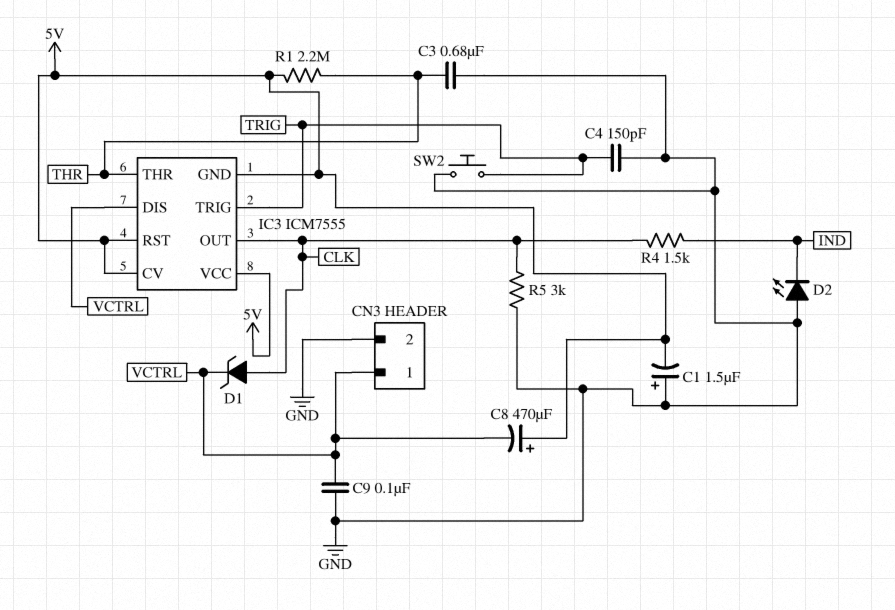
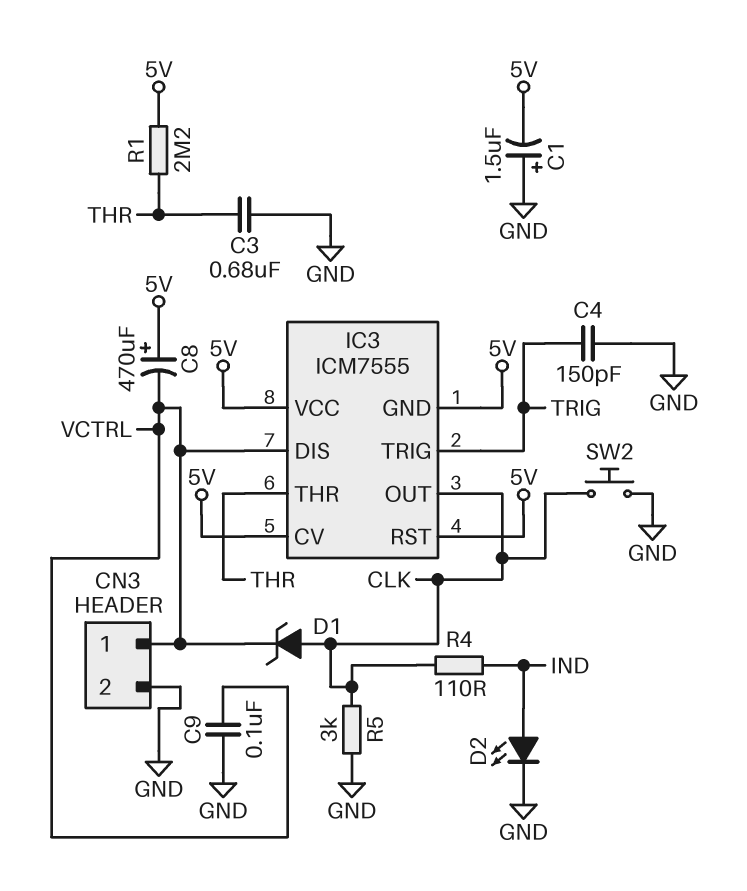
D2: LED (A GND, K IND) -> LED (A IND, K GND)
R4: 1.5k (CLK, IND) -> 110 (CLK, IND)
SW2: button (GND, TRIG) -> button (CLK, GND)

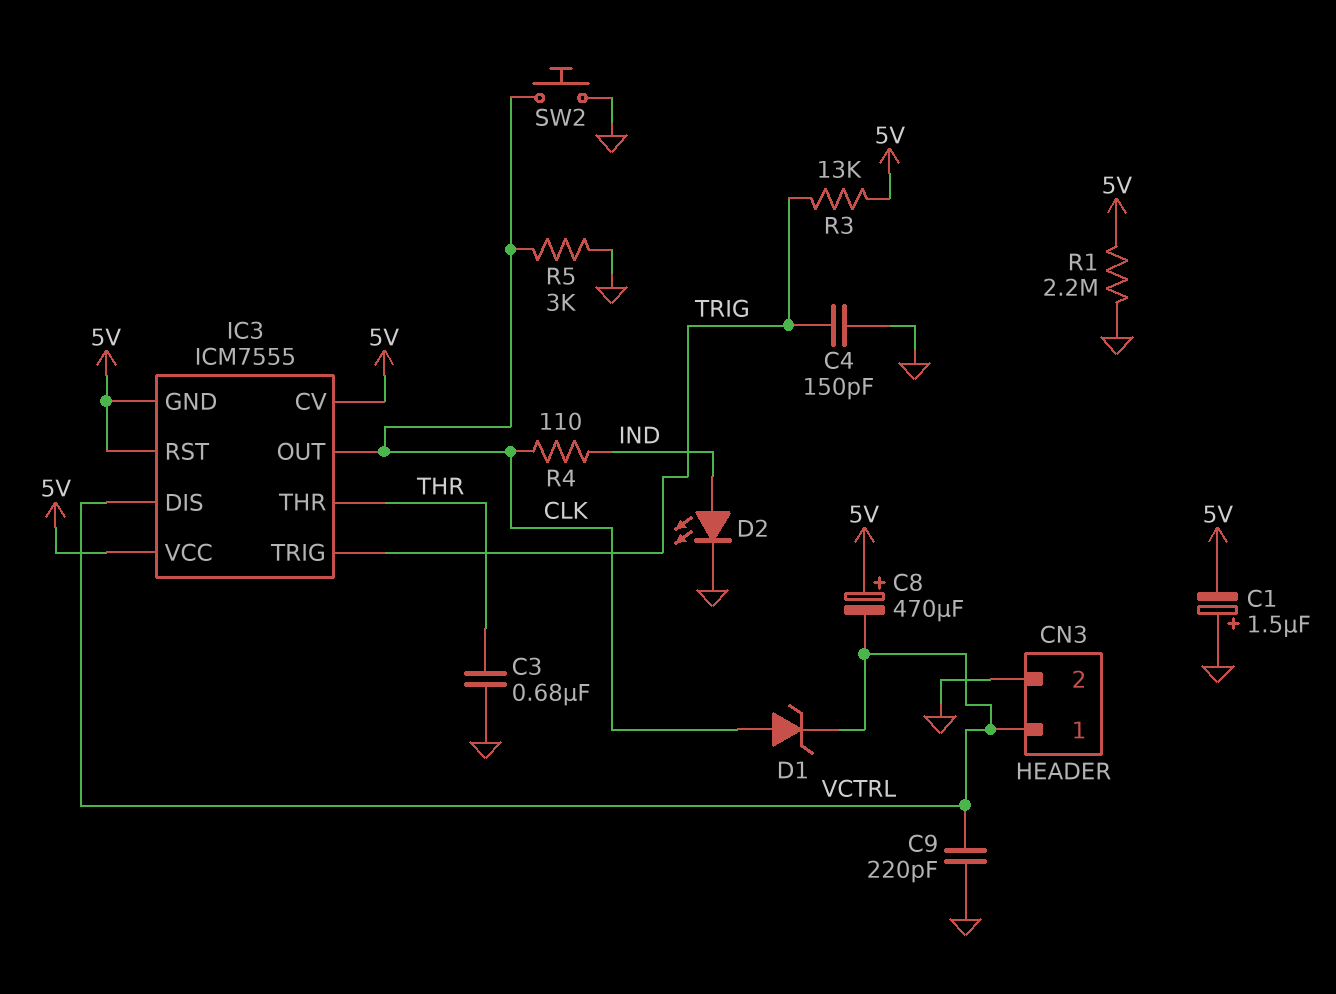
C9: 100nF (GND, VCTRL) -> 220pF (GND, VCTRL)
R1: 2.2M (5V, THR) -> 2.2M (5V, GND)
R3: none -> 13k (5V, TRIG)

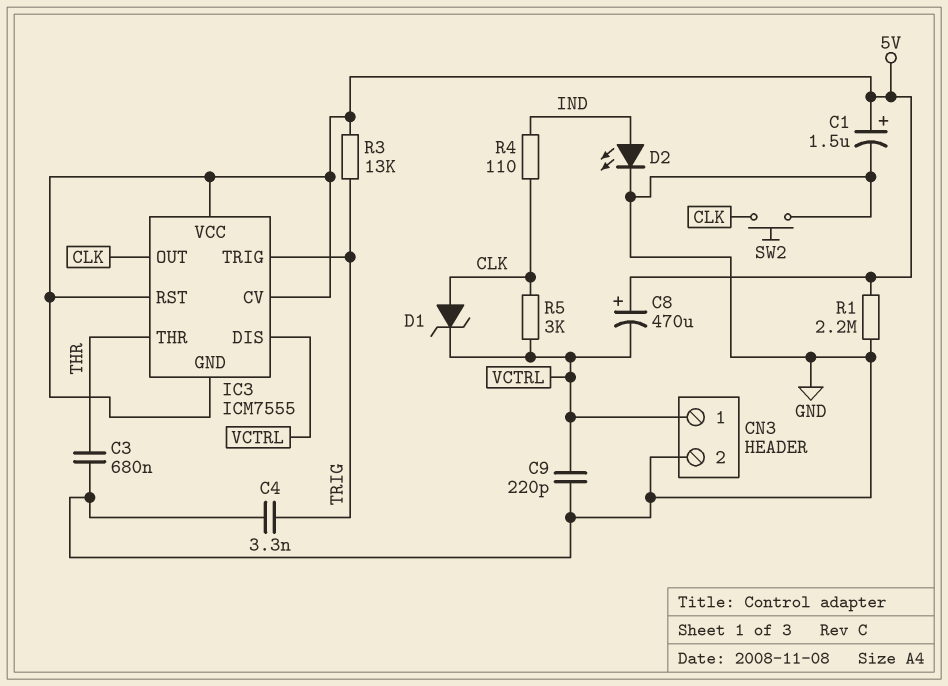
C1: 1.5uF (plus GND, minus 5V) -> 1.5uF (plus 5V, minus GND)
C4: 150pF (GND, TRIG) -> 3.3nF (GND, TRIG)
R5: 3k (CLK, GND) -> 3k (CLK, VCTRL)

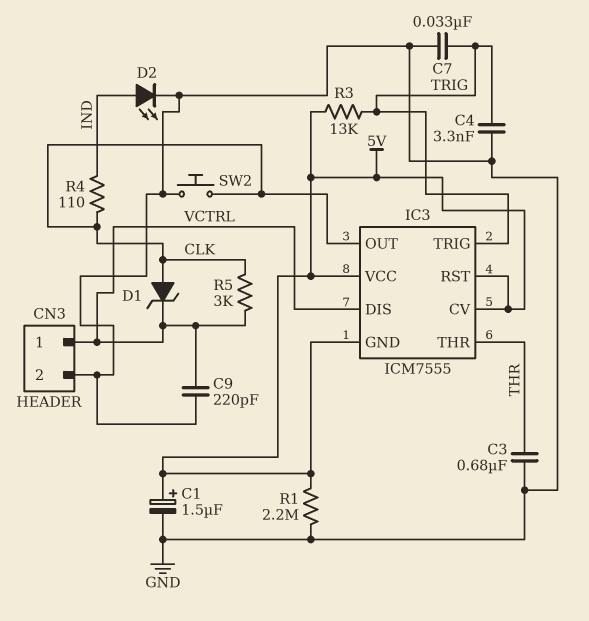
C7: none -> 33nF (GND, TRIG)
C8: 470uF (plus 5V, minus VCTRL) -> none

